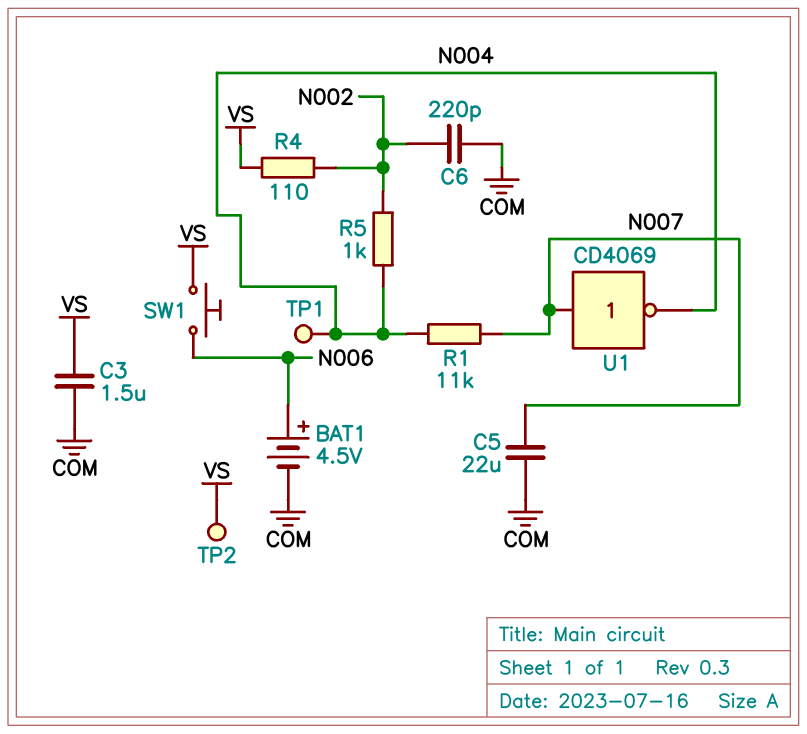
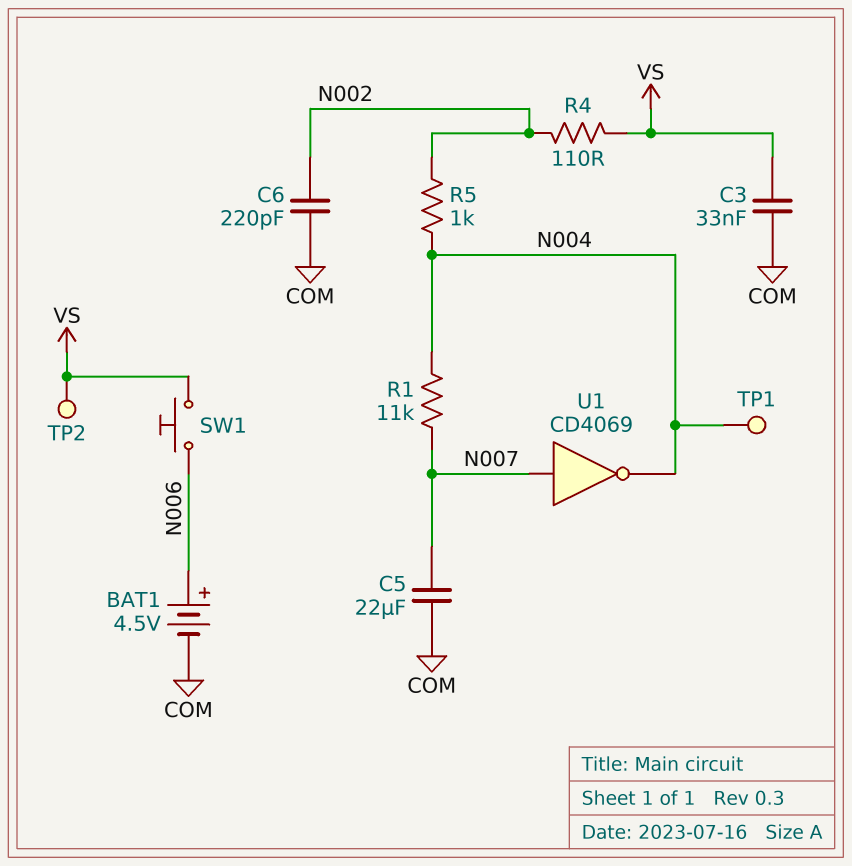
C3: 1.5uF (COM, VS) -> 33nF (COM, VS)

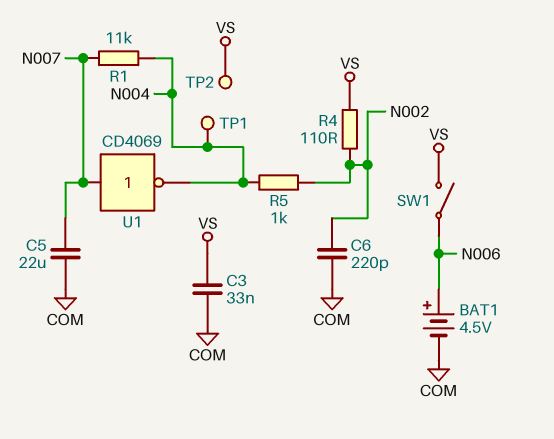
SW1: button (N006, VS) -> switch (N006, VS)

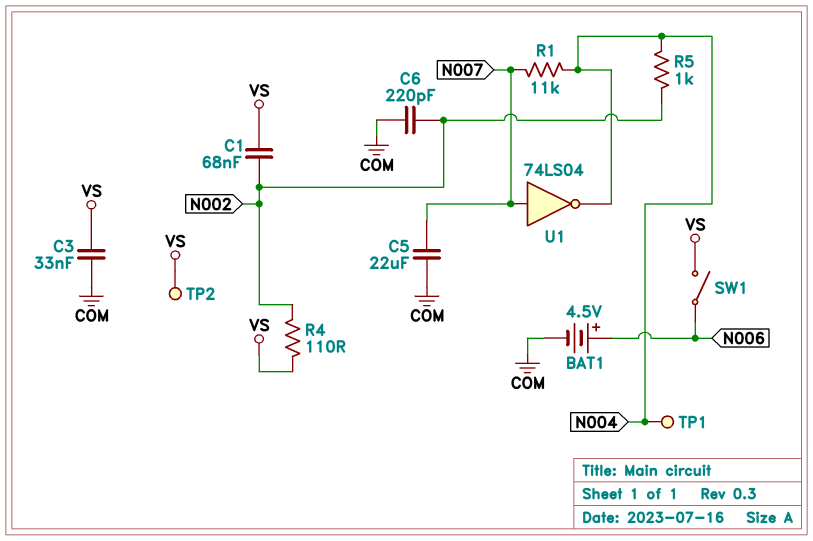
C1: none -> 68nF (N002, VS)
U1: NOT CD4069 (in N007, out N004) -> NOT 74LS04 (in N007, out N004)

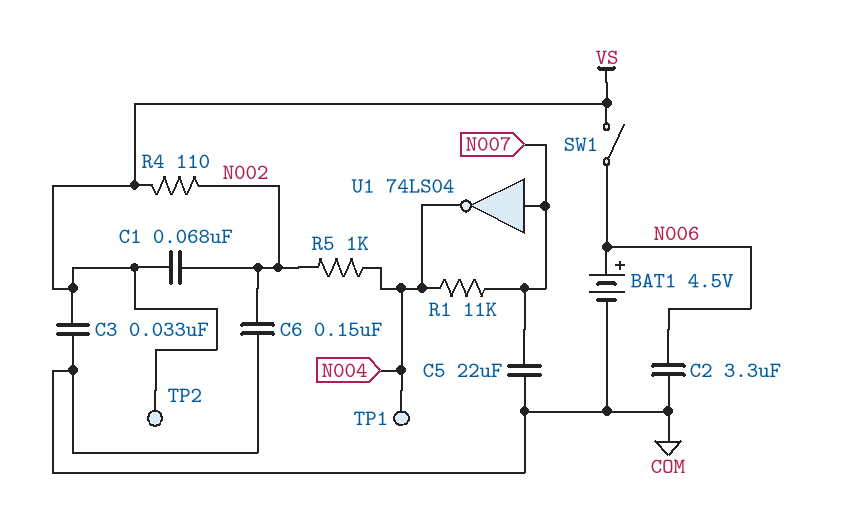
C2: none -> 3.3uF (COM, N006)
C6: 220pF (COM, N002) -> 150nF (COM, N002)

